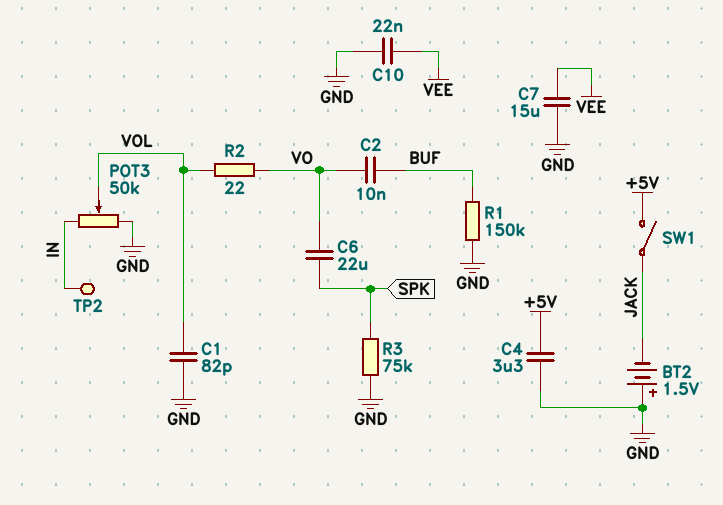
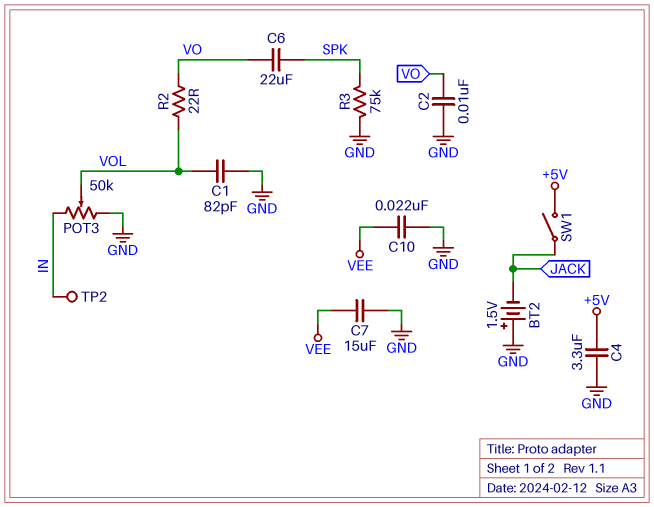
C2: 10nF (BUF, VO) -> 10nF (GND, VO)
R1: 150k (BUF, GND) -> none

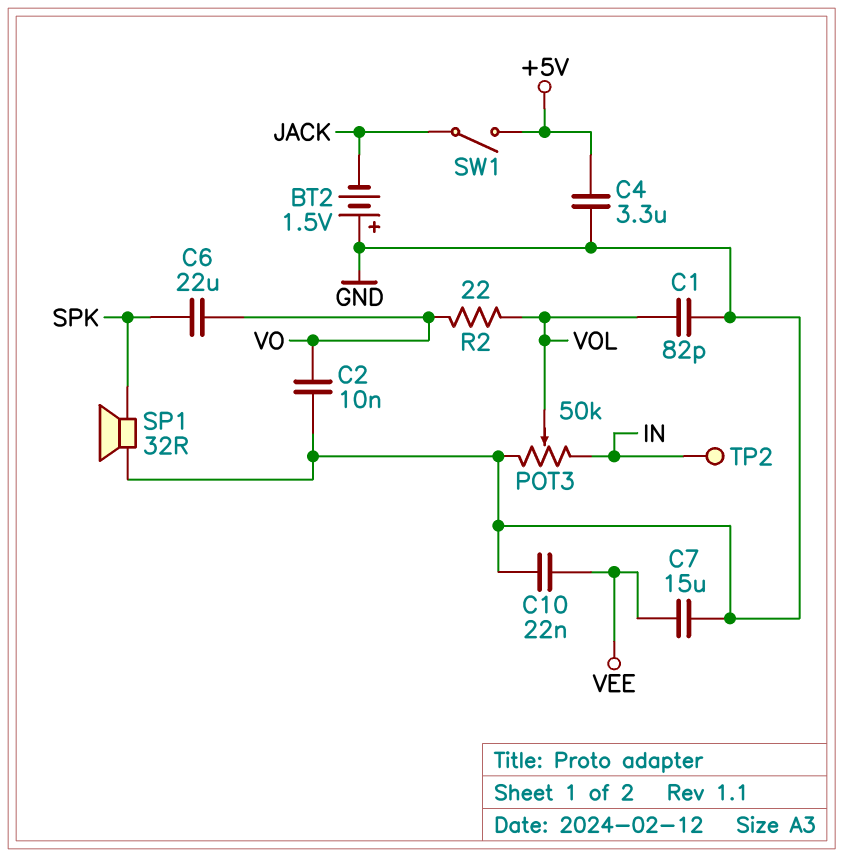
R3: 75k (GND, SPK) -> none
SP1: none -> speaker 32R (GND, SPK)

